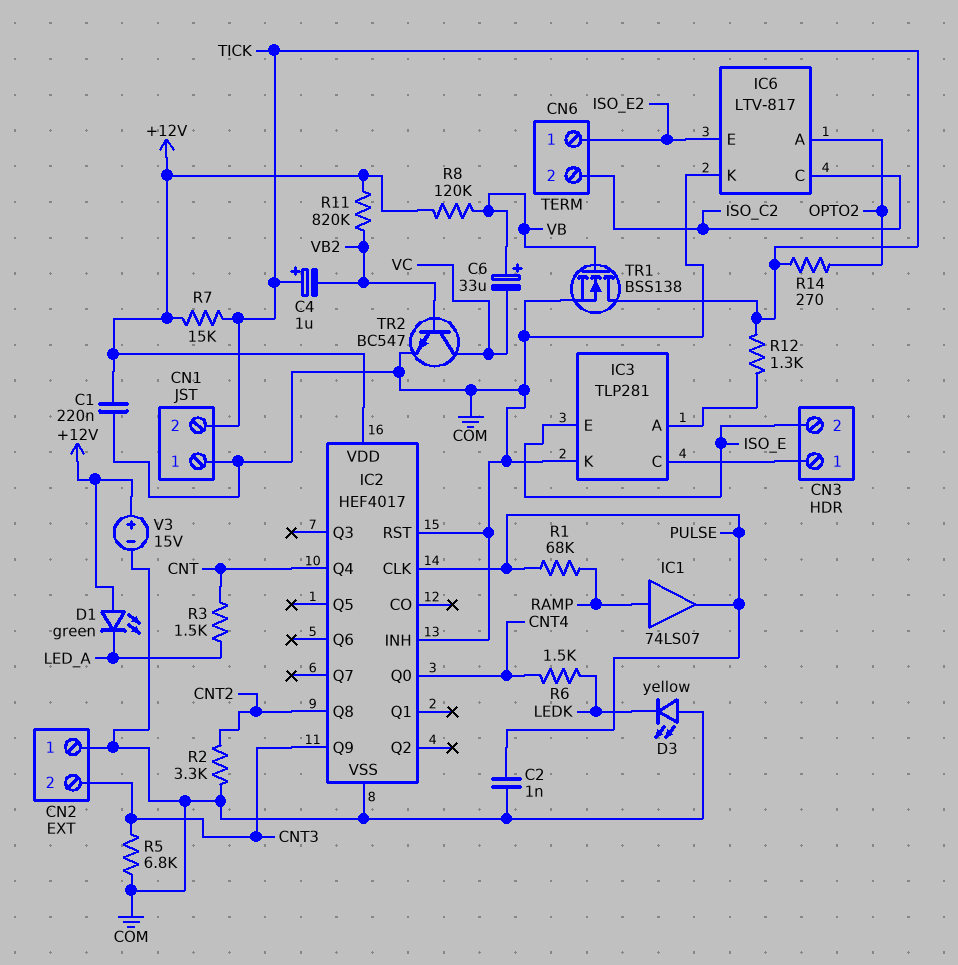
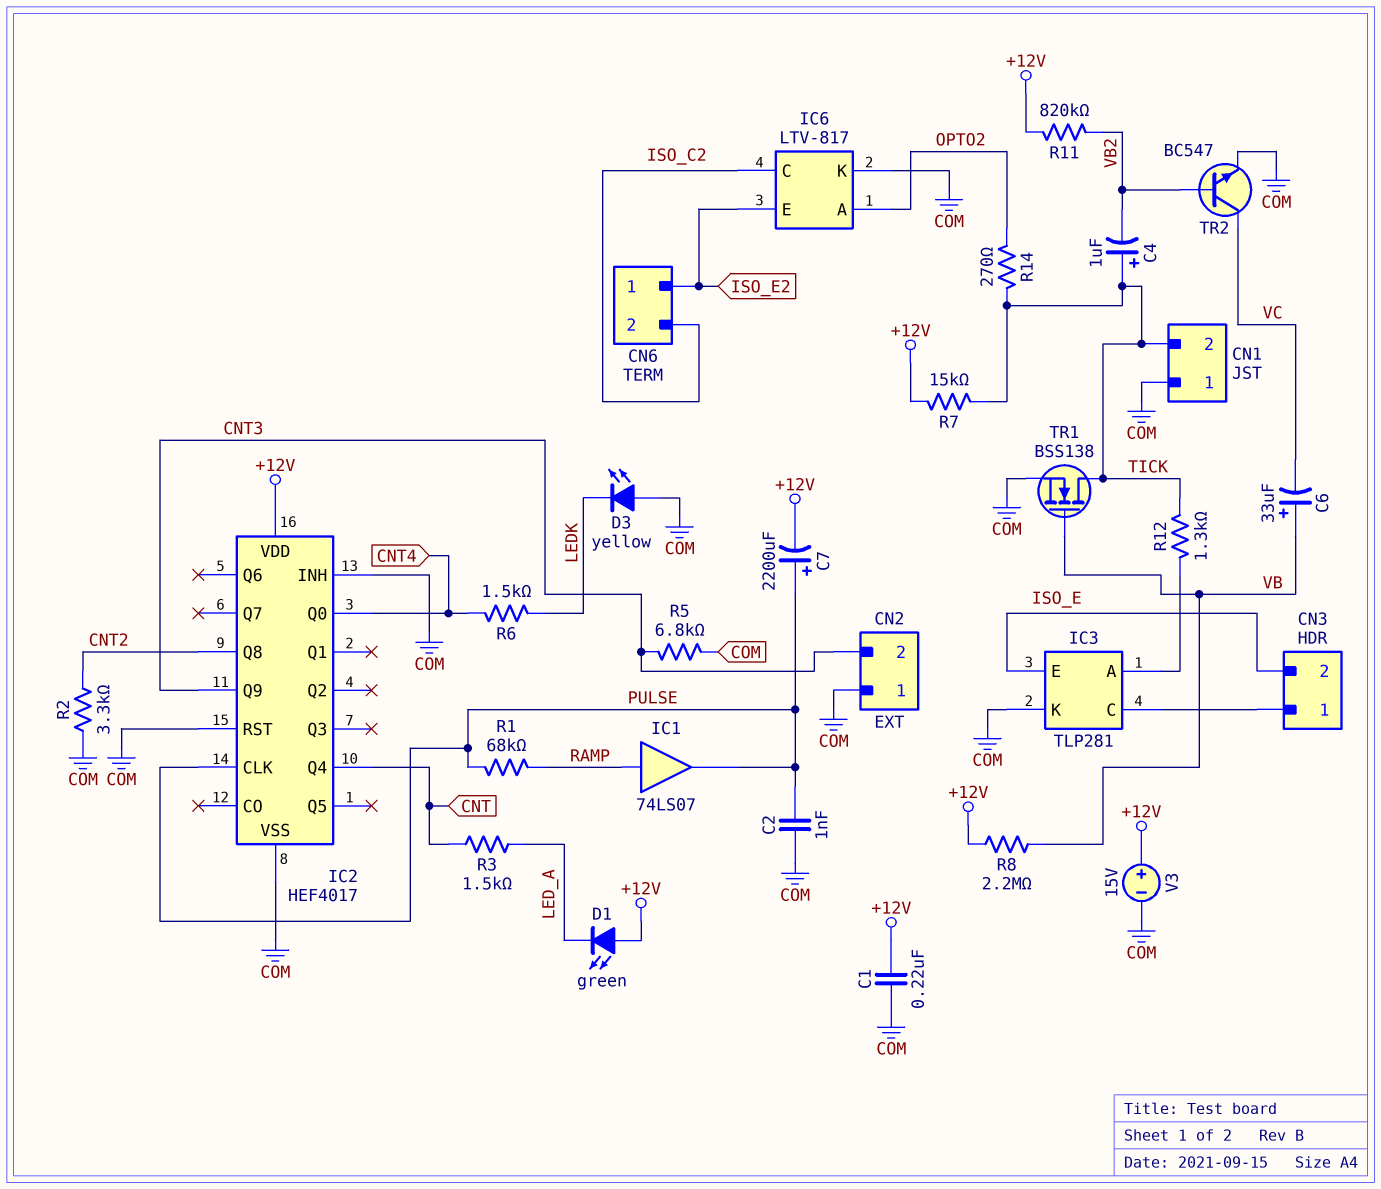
C7: none -> 2200uF (plus PULSE, minus +12V)
R8: 120k (+12V, VB) -> 2.2M (+12V, VB)

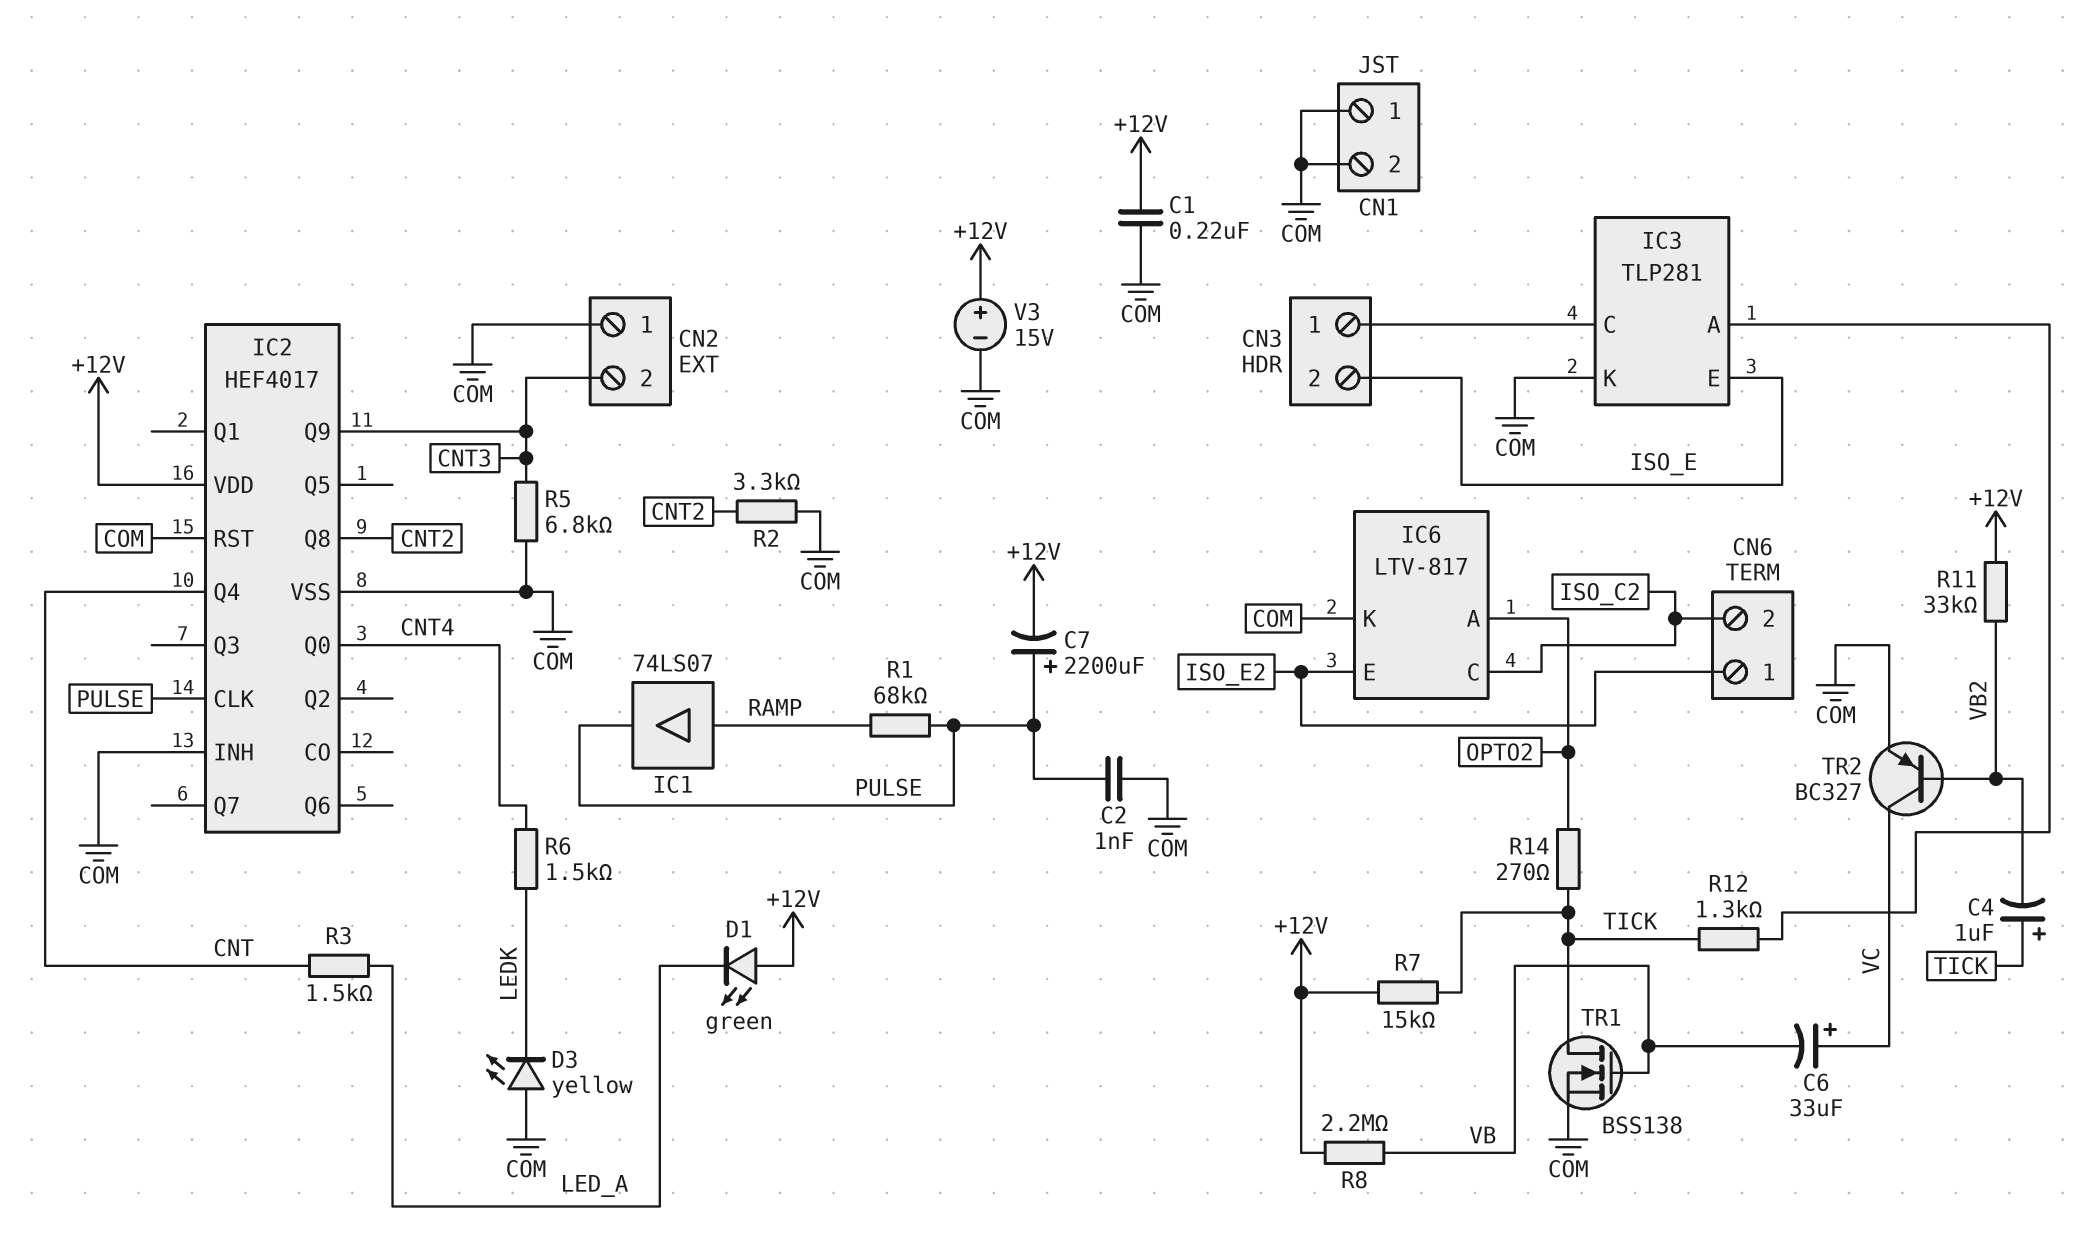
C6: 33uF (plus VB, minus VC) -> 33uF (plus VC, minus VB)
CN1 pin 2: TICK -> COM
R11: 820k (+12V, VB2) -> 33k (+12V, VB2)
TR2: NPN BC547 (B VB2, C VC, E COM) -> PNP BC327 (B VB2, C VC, E COM)

